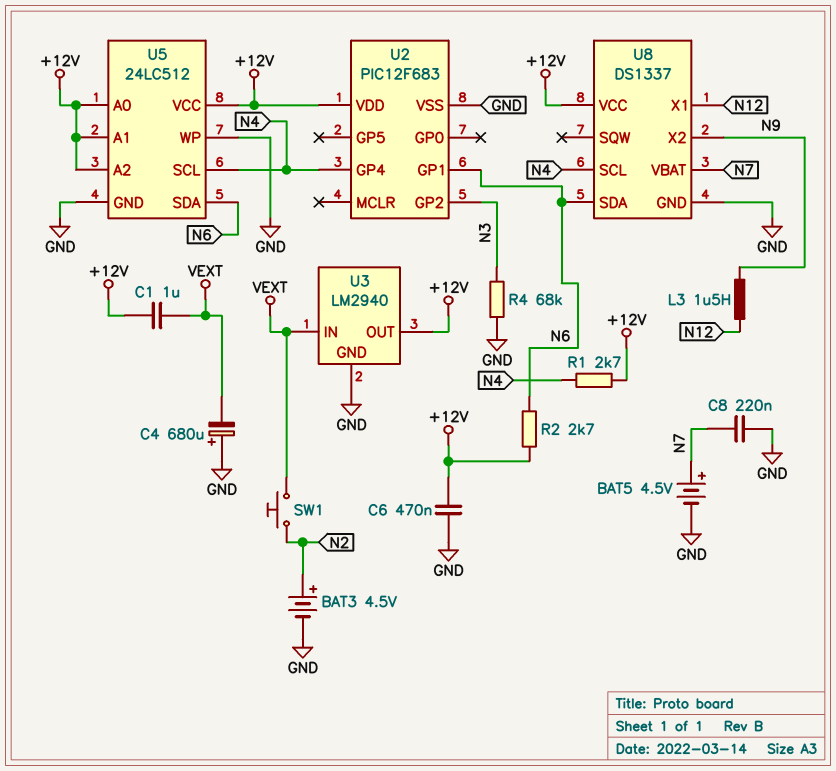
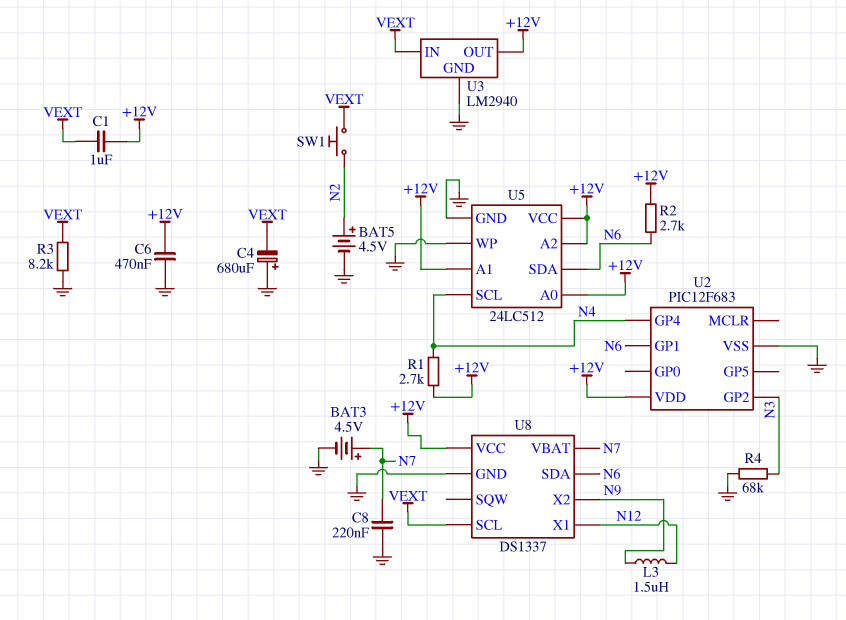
BAT3: 4.5V (plus N2, minus GND) -> 4.5V (plus N7, minus GND)
BAT5: 4.5V (plus N7, minus GND) -> 4.5V (plus N2, minus GND)
R3: none -> 8.2k (GND, VEXT)
U8 pin SCL: N4 -> VEXT

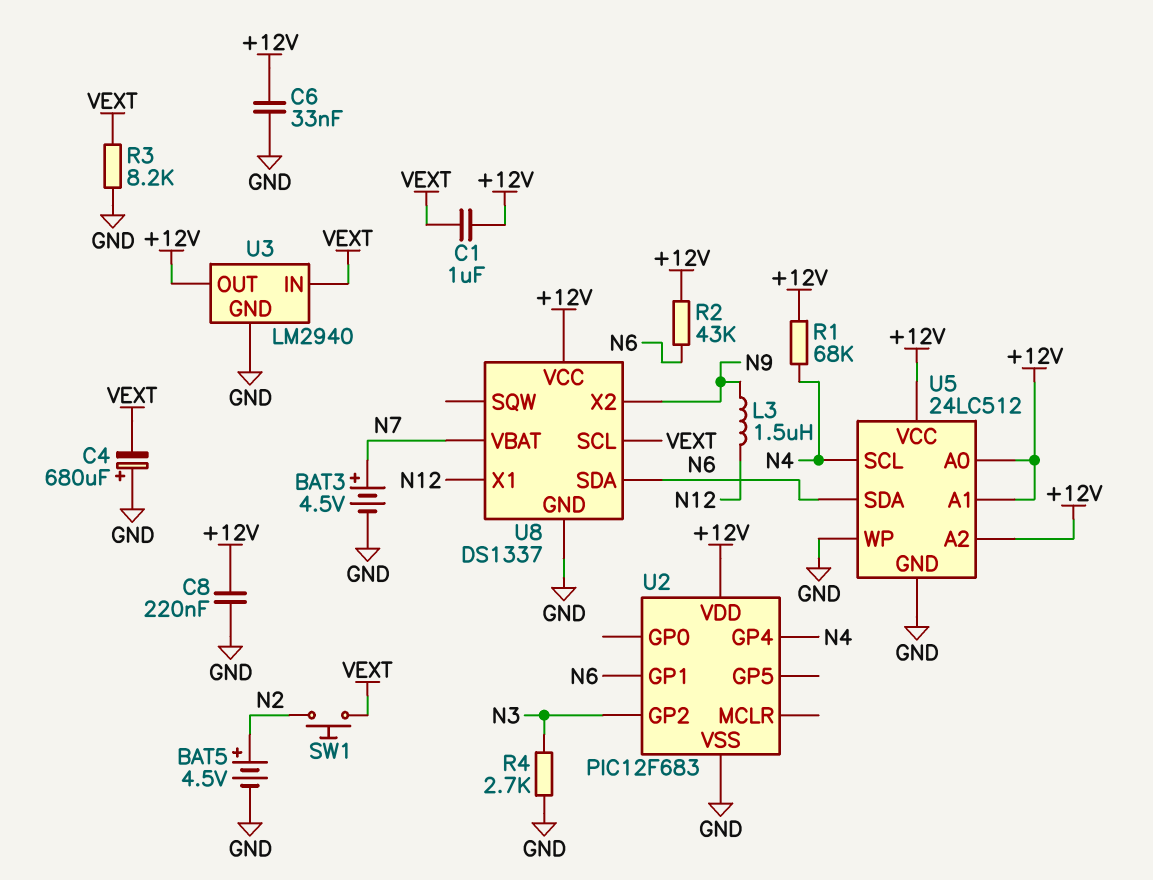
C6: 470nF (+12V, GND) -> 33nF (+12V, GND)
C8: 220nF (GND, N7) -> 220nF (+12V, GND)
R1: 2.7k (+12V, N4) -> 68k (+12V, N4)
R2: 2.7k (+12V, N6) -> 43k (+12V, N6)
R4: 68k (GND, N3) -> 2.7k (GND, N3)

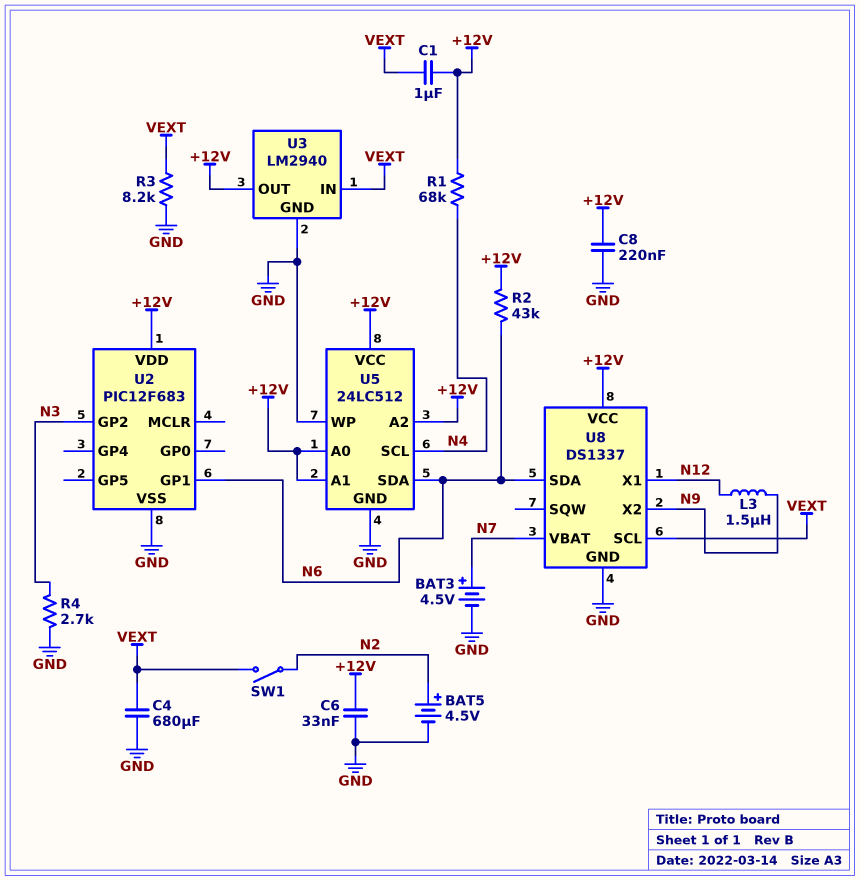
C4: 680uF (plus GND, minus VEXT) -> 680uF (GND, VEXT)
SW1: button (N2, VEXT) -> switch (N2, VEXT)
U2 pin GP4: N4 -> none

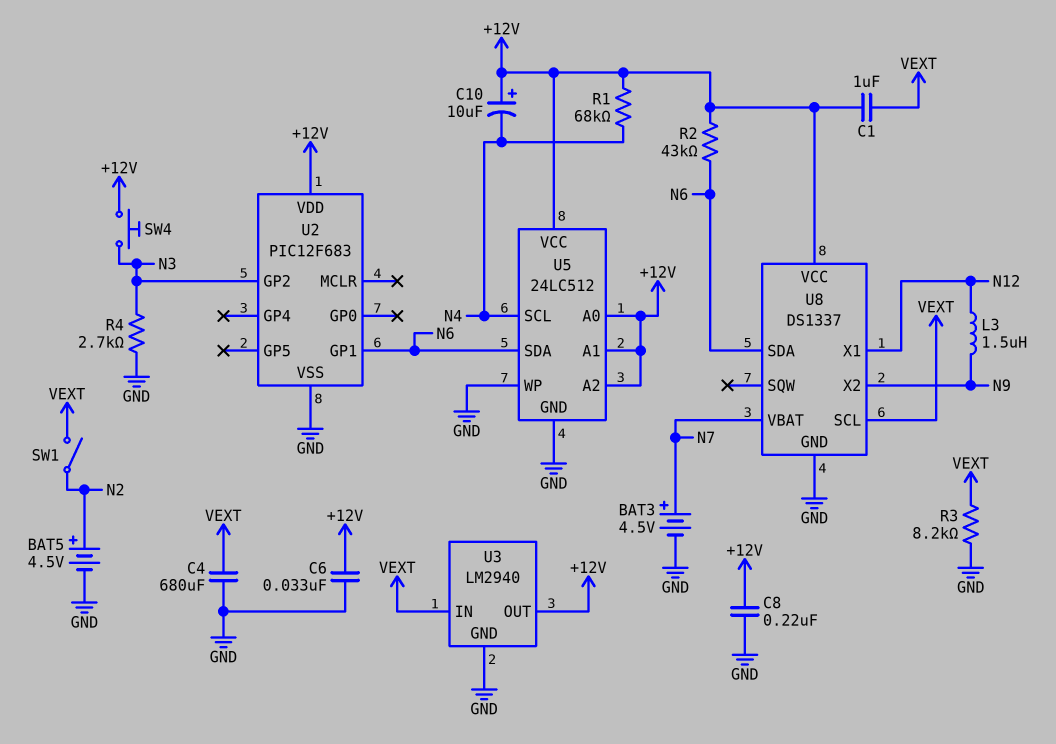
C10: none -> 10uF (plus +12V, minus N4)
SW4: none -> button (+12V, N3)

